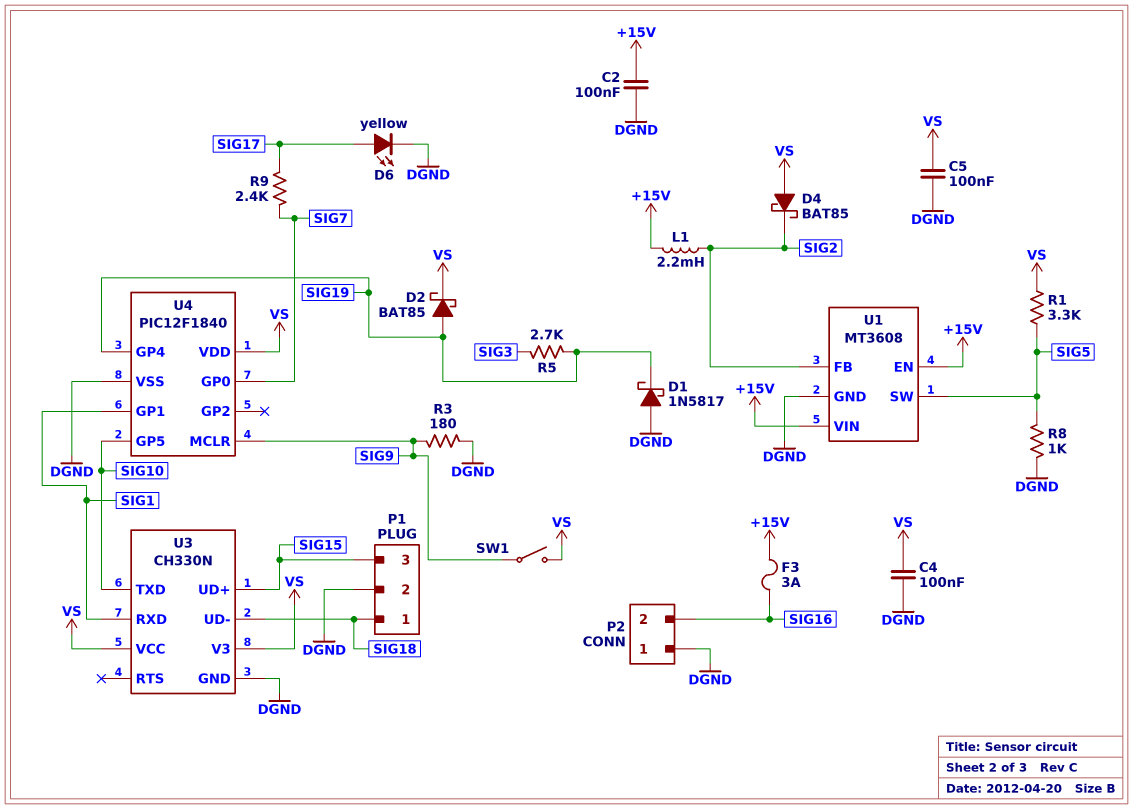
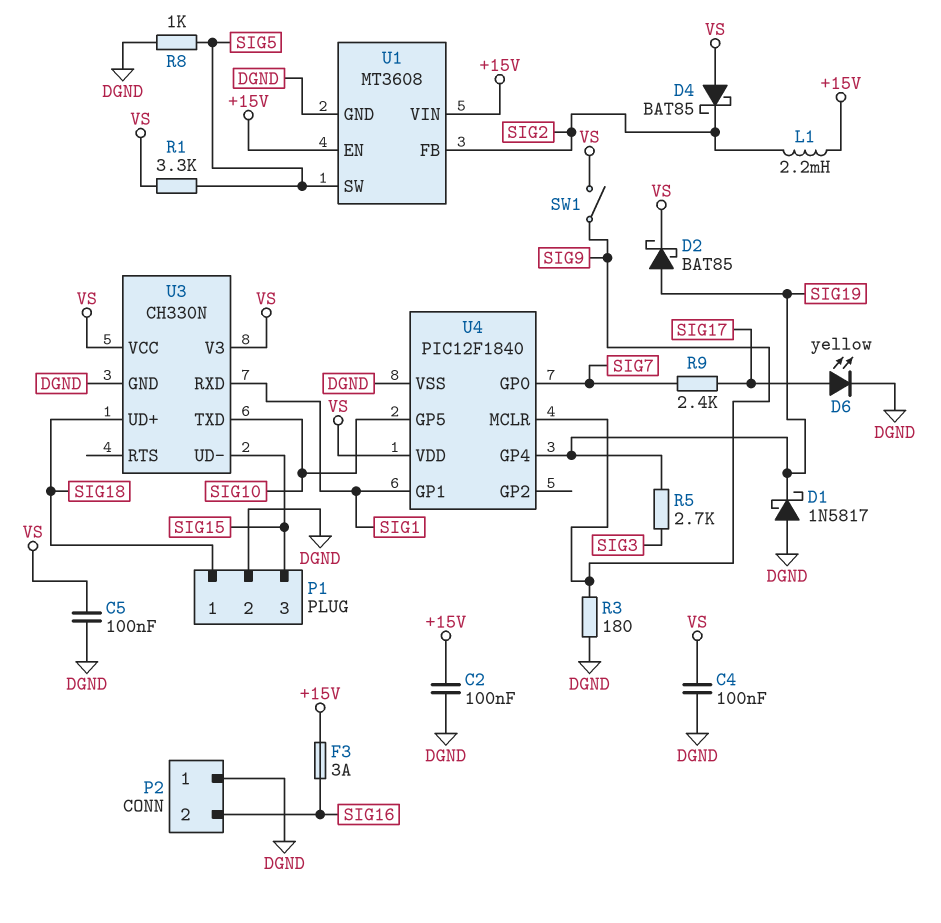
U3 pin UD+: SIG15 -> SIG18
U3 pin UD-: SIG18 -> SIG15

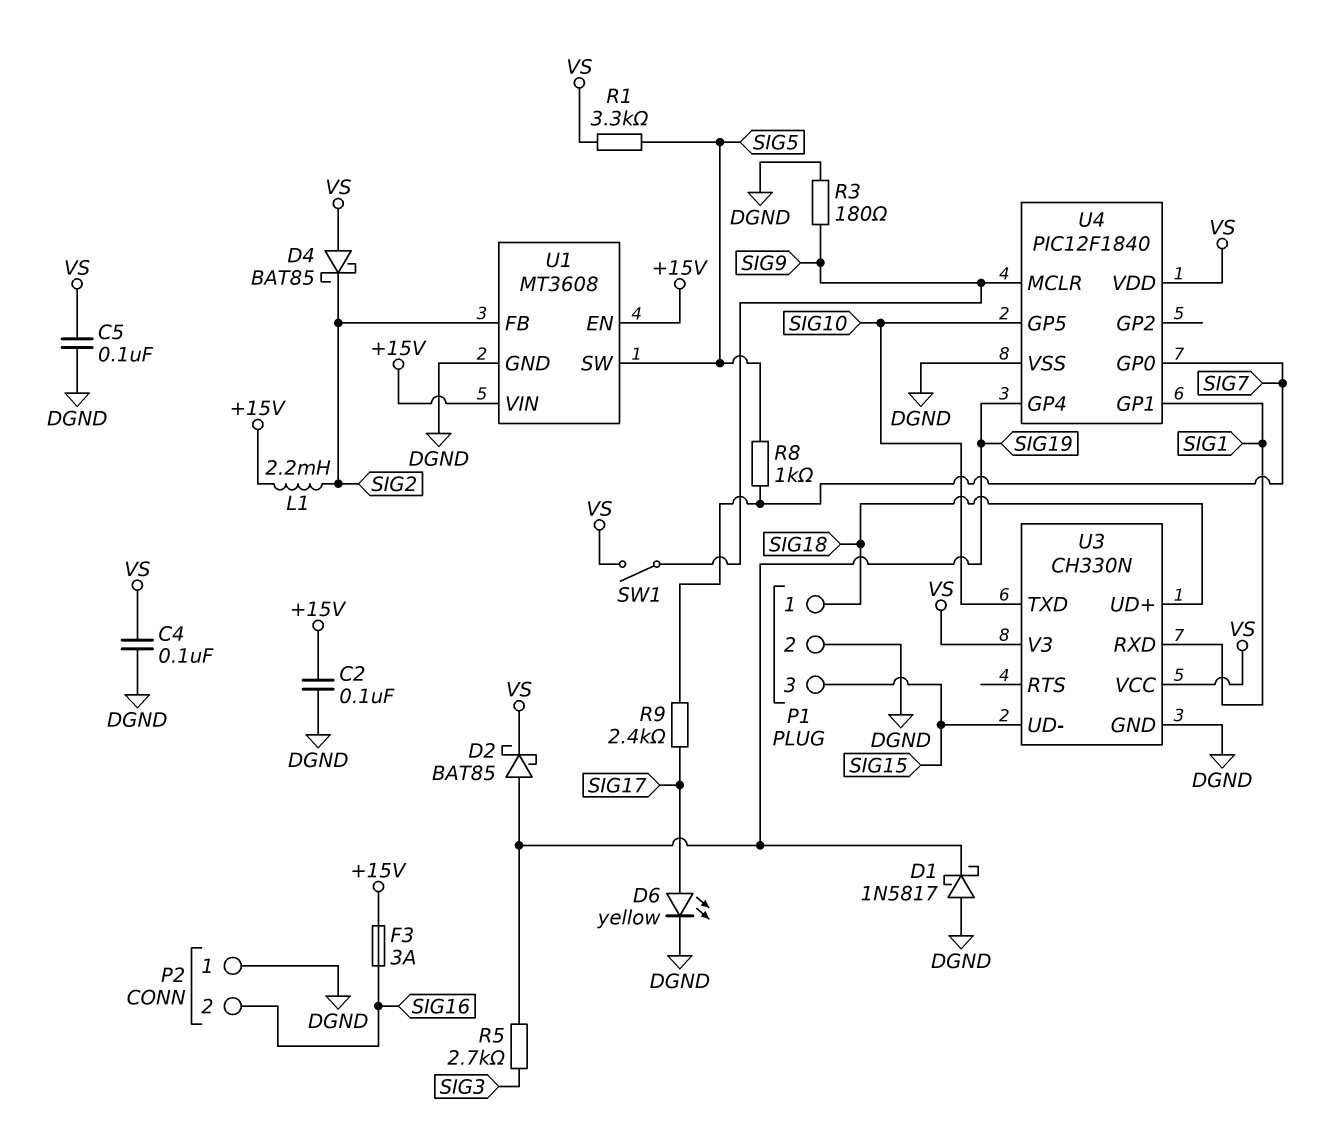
R8: 1k (DGND, SIG5) -> 1k (SIG5, SIG7)

